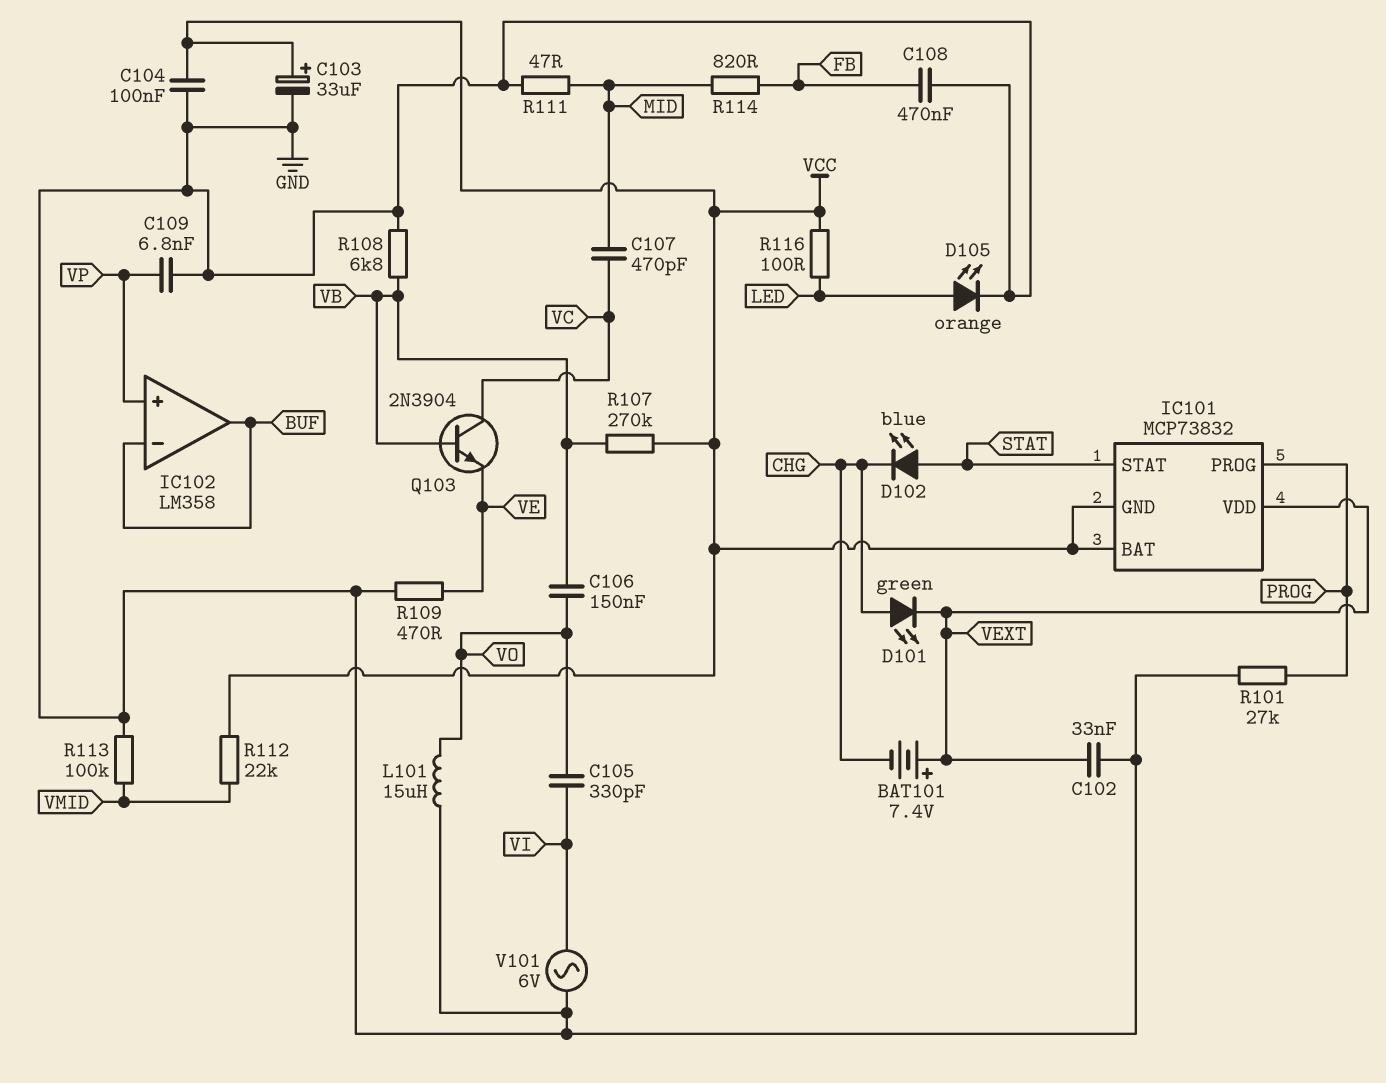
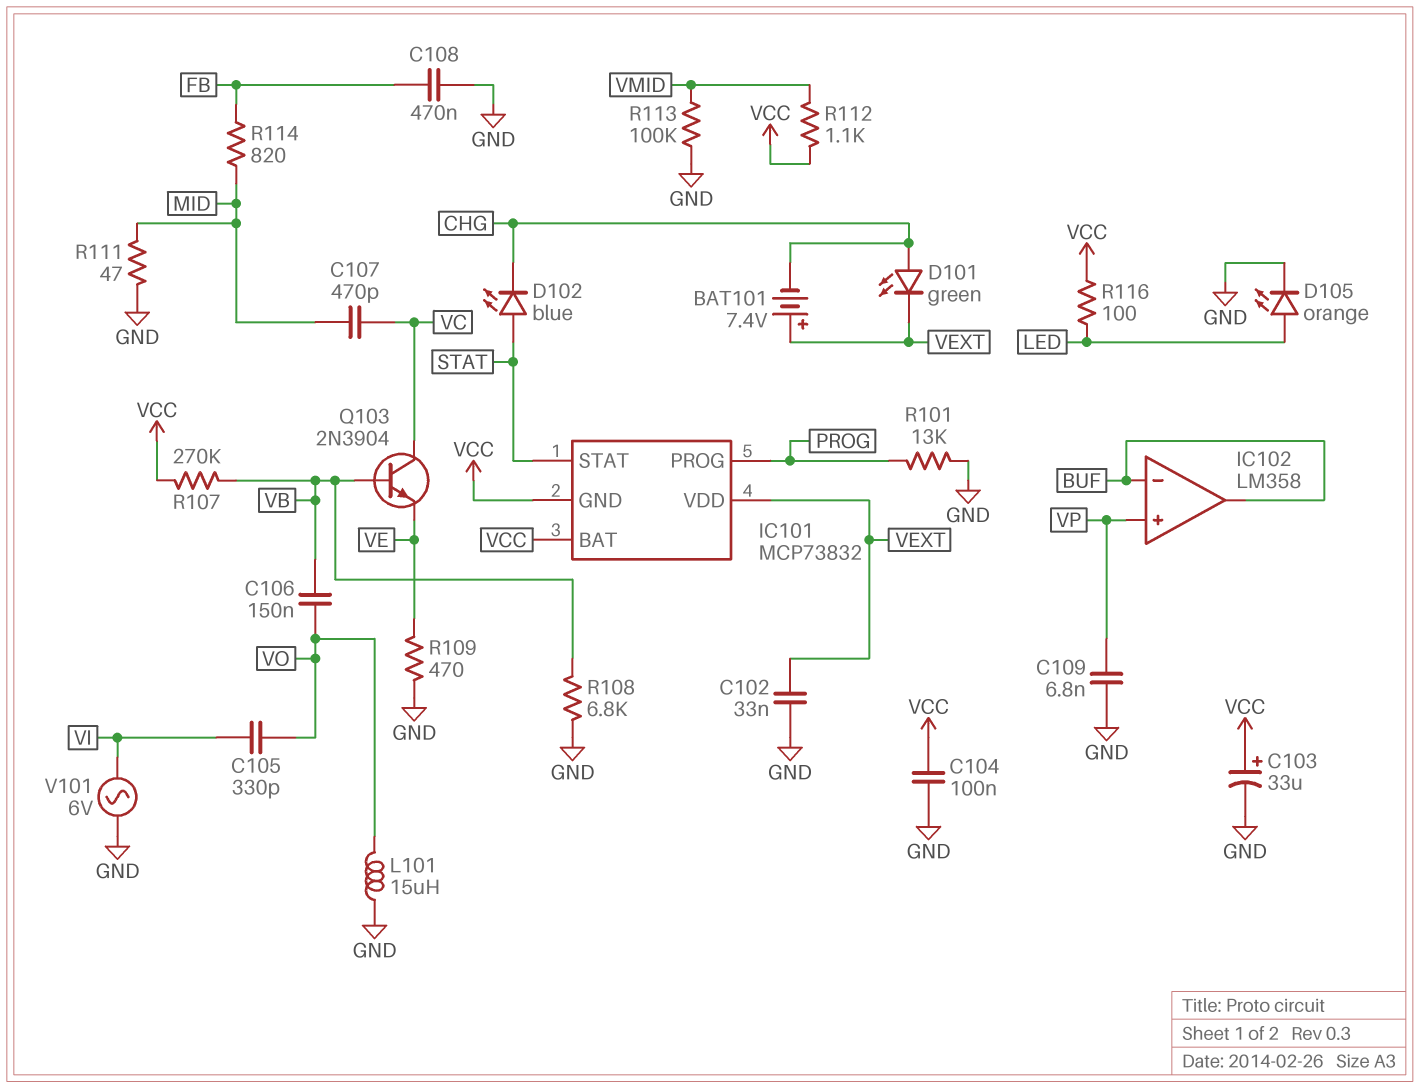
R101: 27k (GND, PROG) -> 13k (GND, PROG)
R112: 22k (VCC, VMID) -> 1.1k (VCC, VMID)

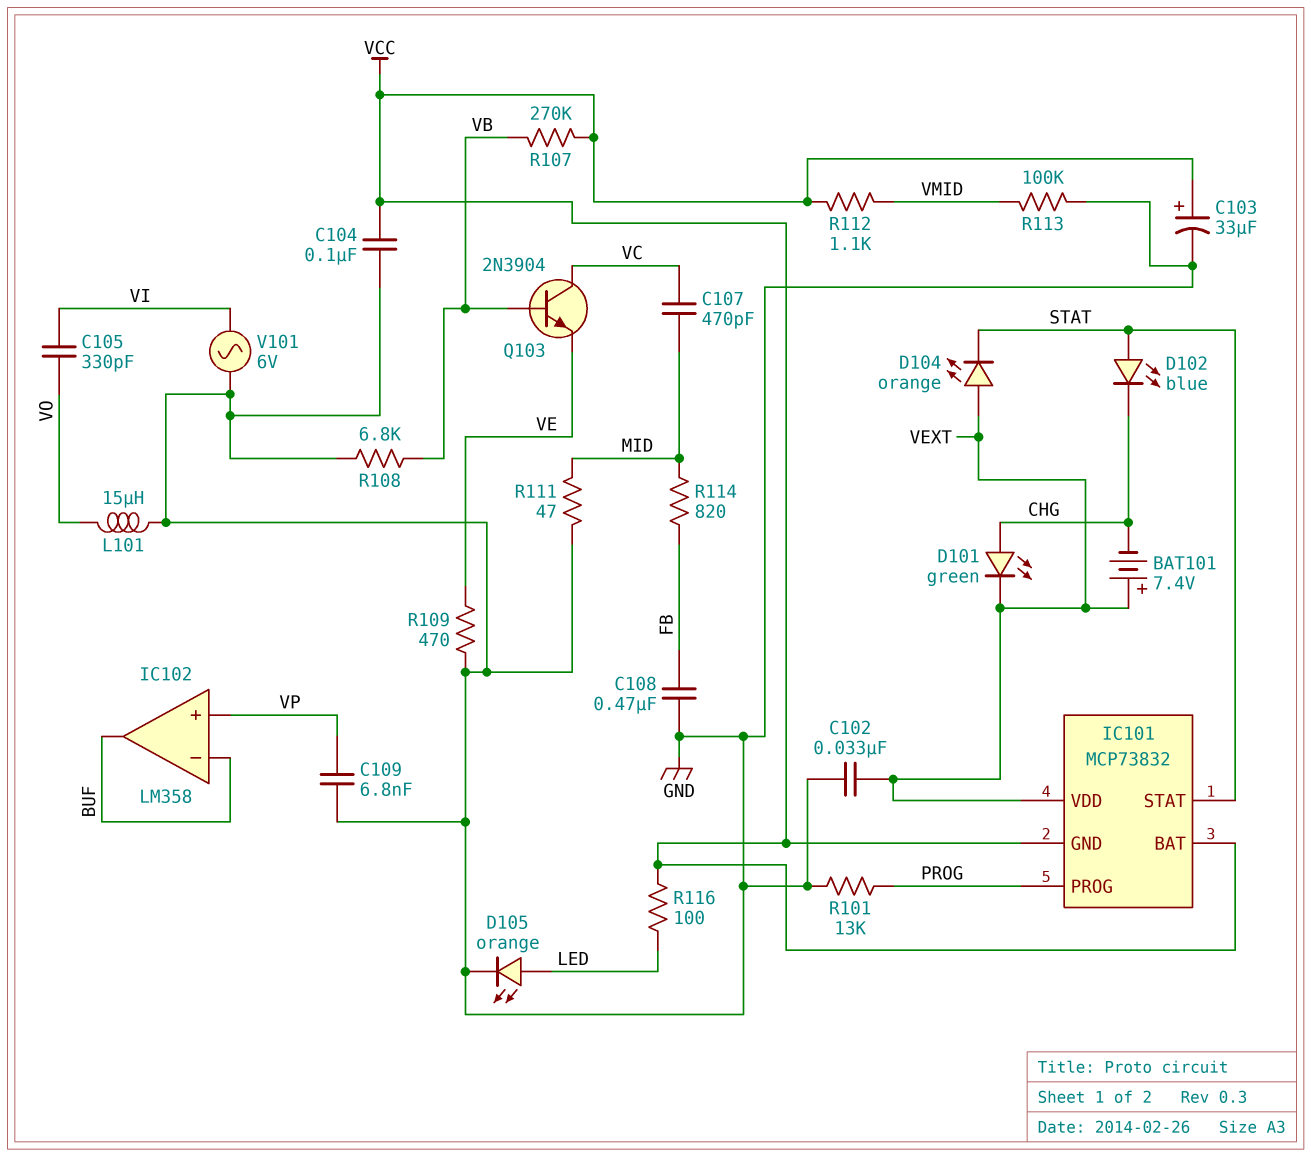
C106: 150nF (VB, VO) -> none
D104: none -> LED orange (A VEXT, K STAT)

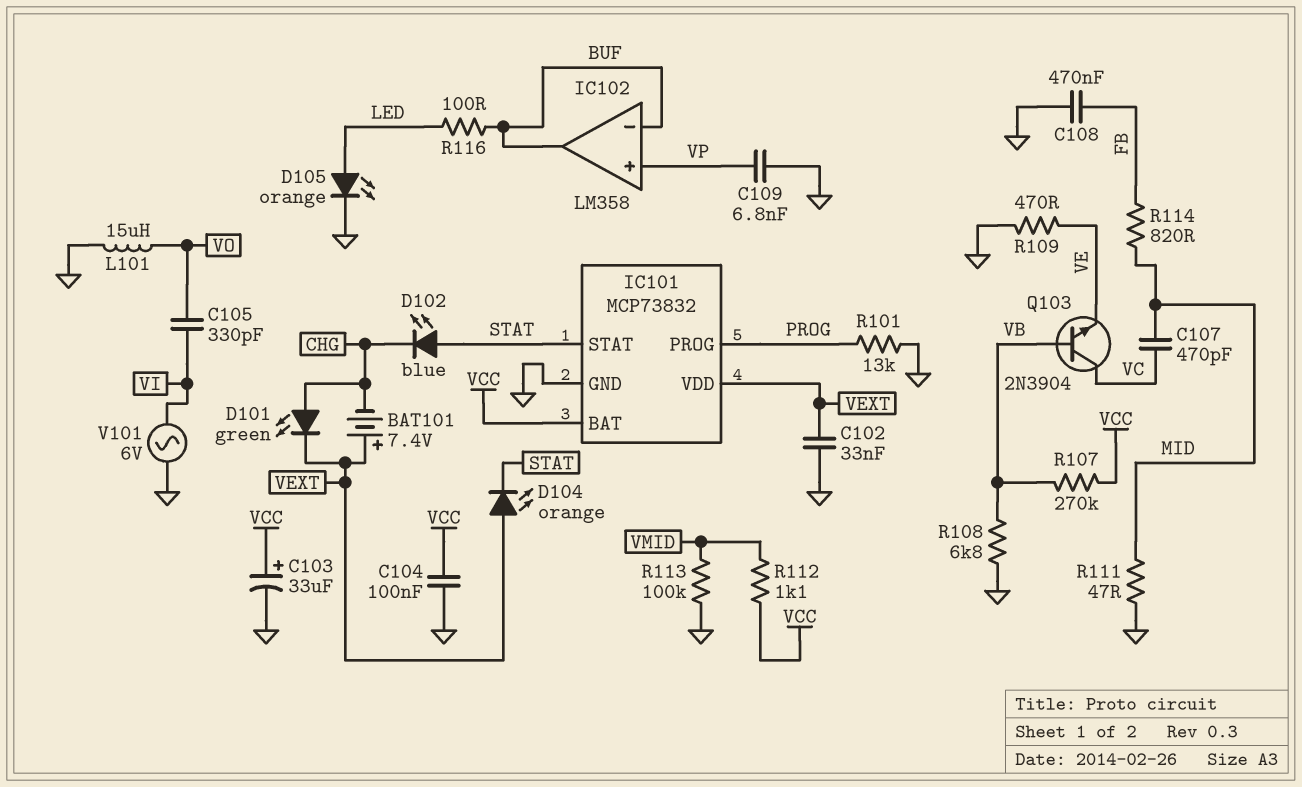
IC101 pin GND: VCC -> GND
R116: 100 (LED, VCC) -> 100 (BUF, LED)

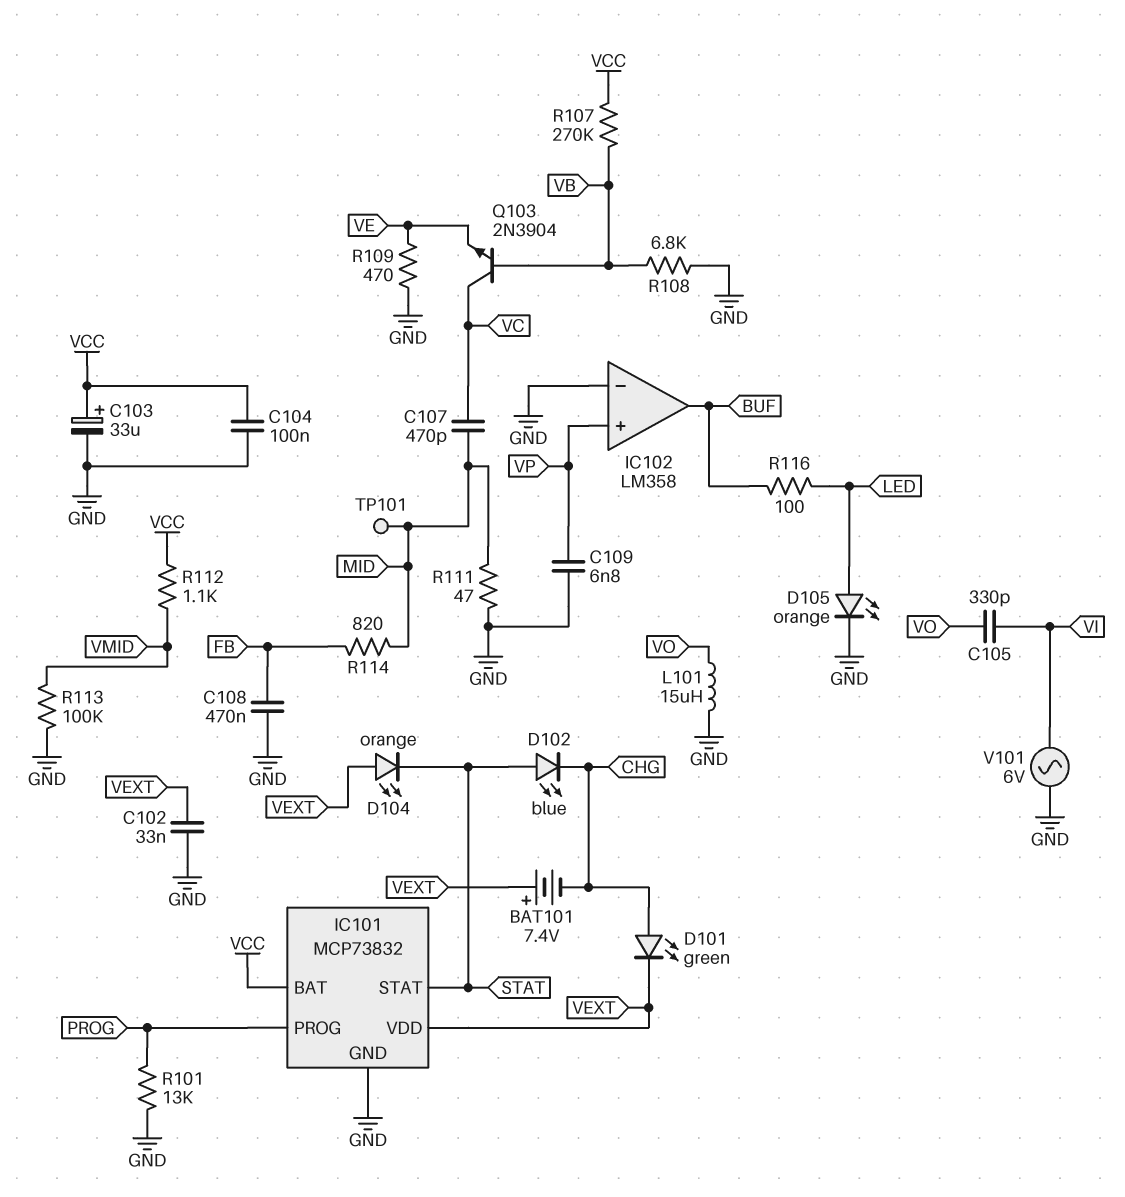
IC102 pin in-: BUF -> GND
TP101: none -> test point (MID)

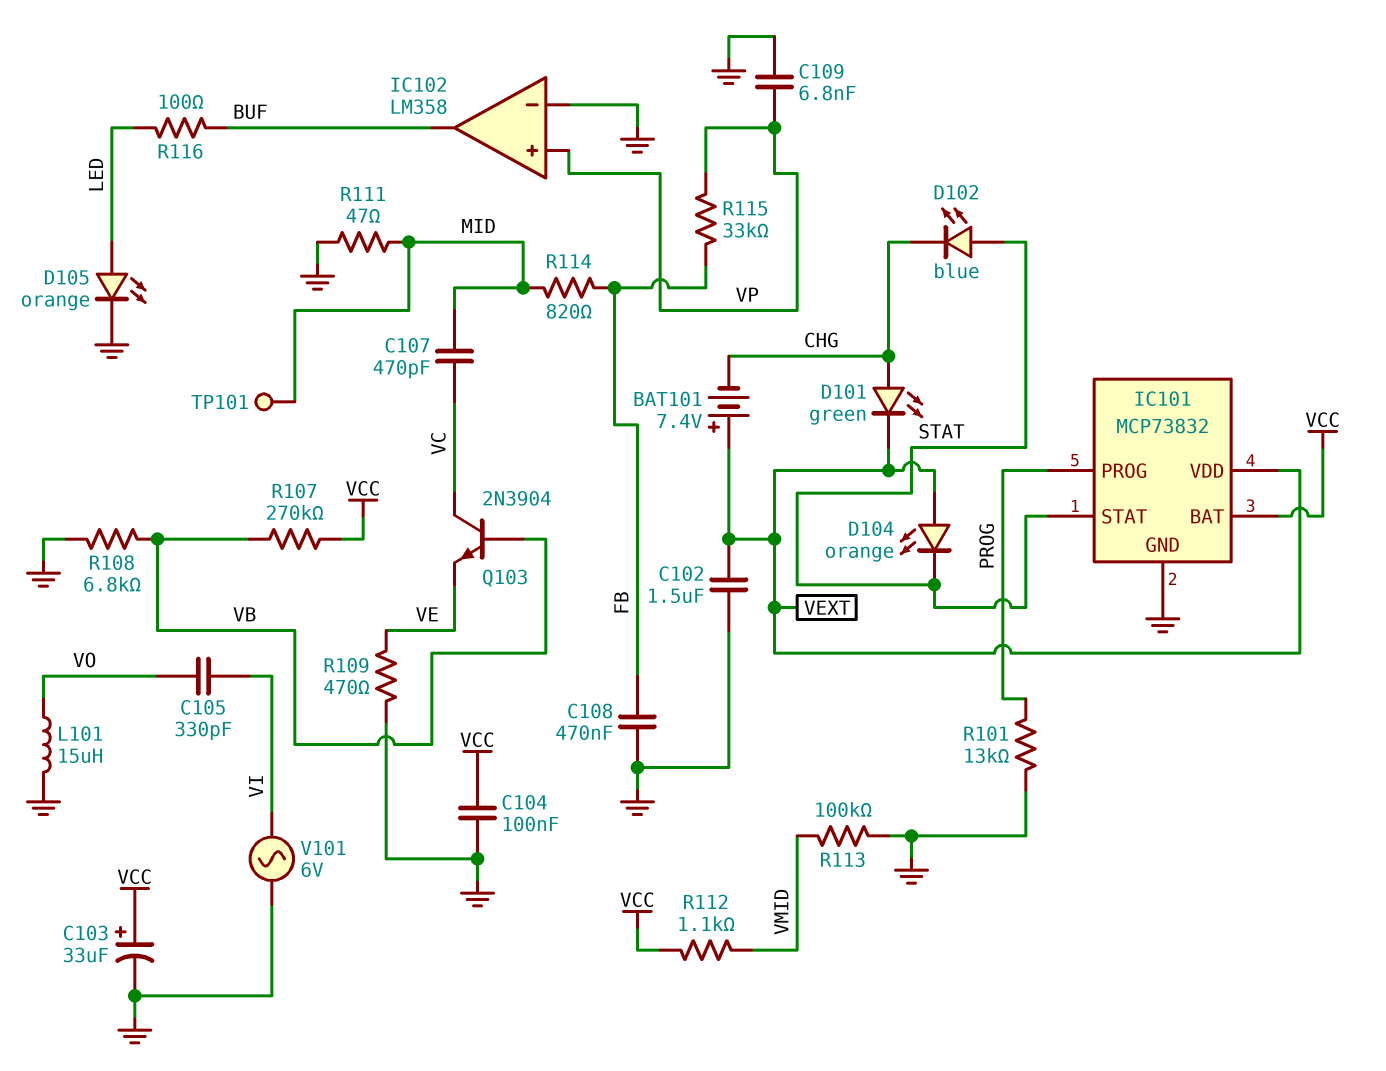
C102: 33nF (GND, VEXT) -> 1.5uF (GND, VEXT)
R115: none -> 33k (FB, VP)

